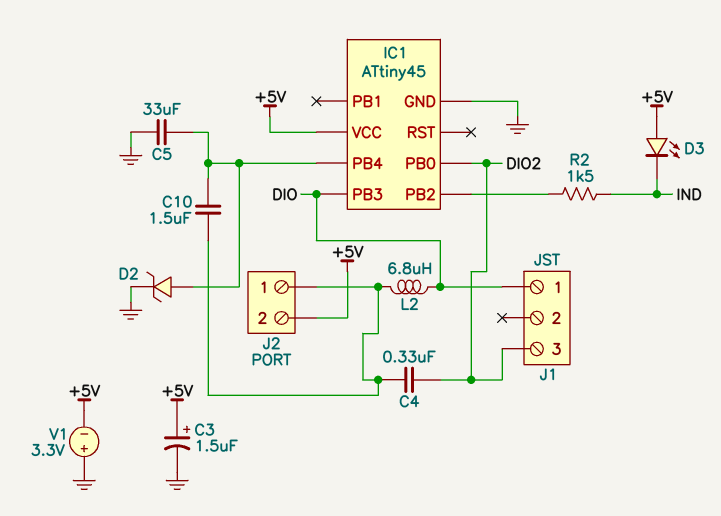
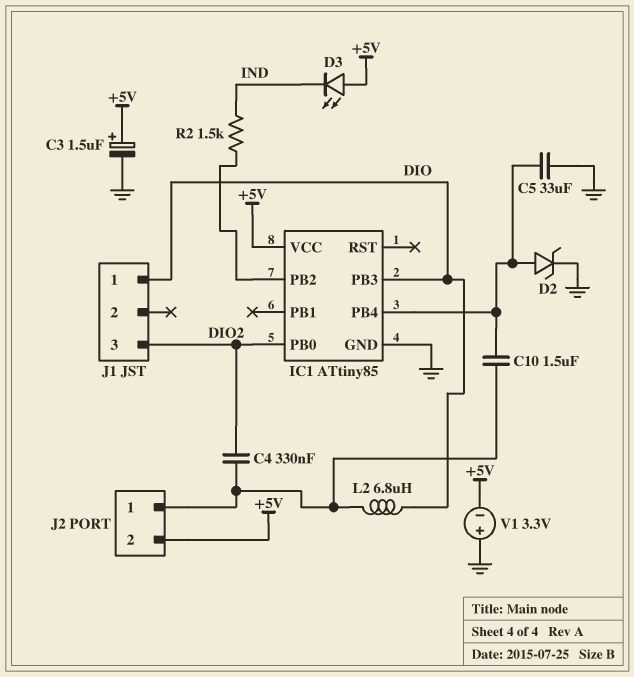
IC1: ATtiny45 -> ATtiny85

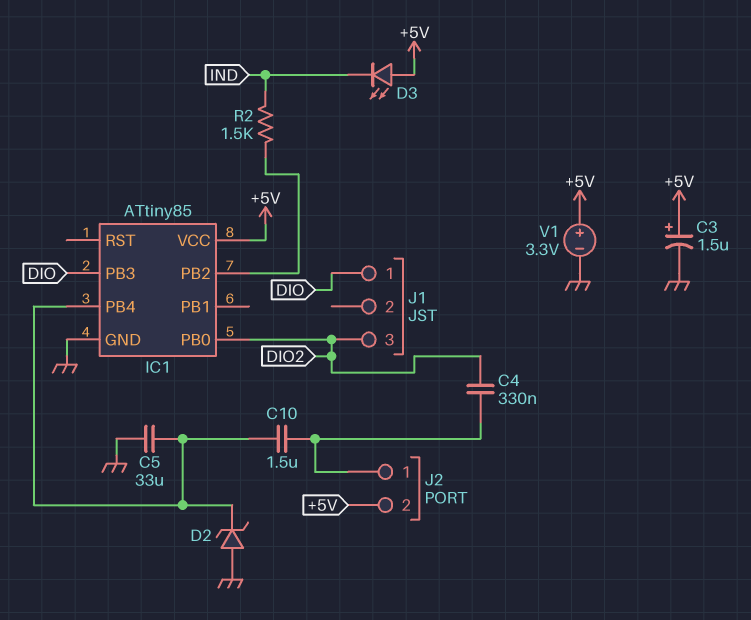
D2: zener (A IC1/PB4, K GND) -> zener (A GND, K IC1/PB4)
L2: 6.8uH (DIO, J2/1) -> none
V1: 3.3V (plus GND, minus +5V) -> 3.3V (plus +5V, minus GND)

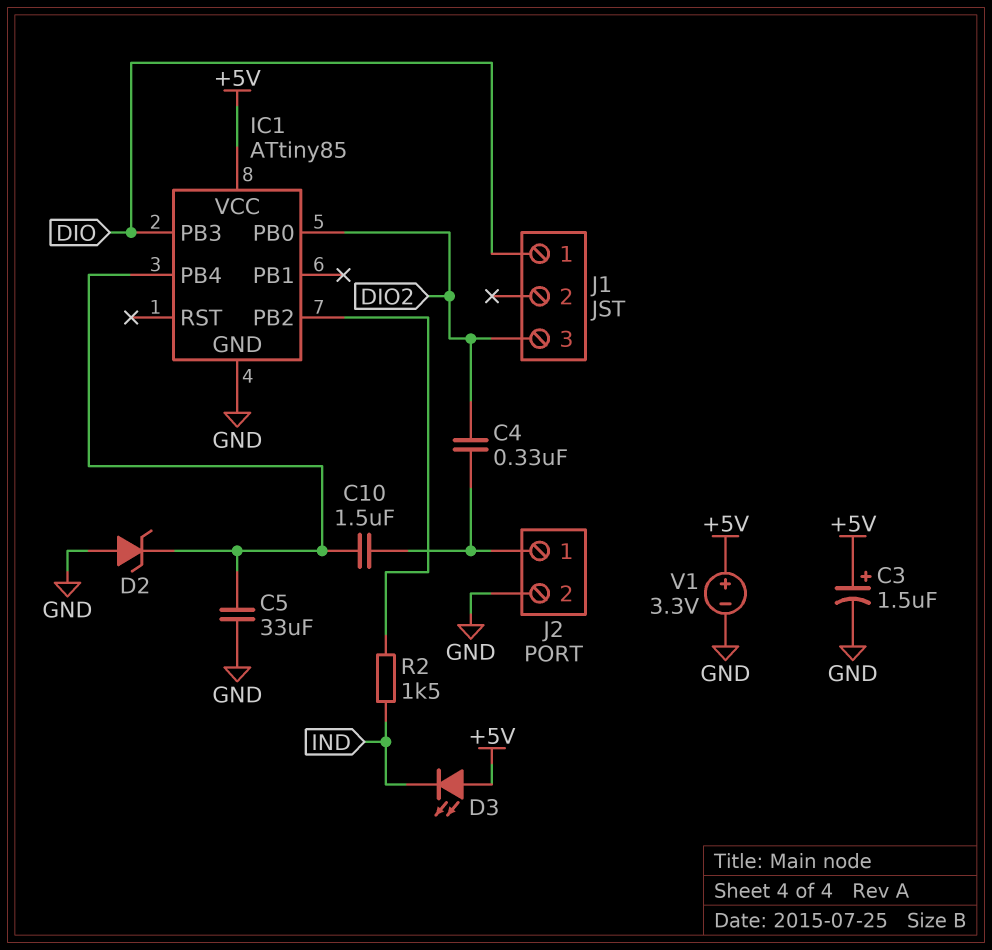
J2 pin 2: +5V -> GND

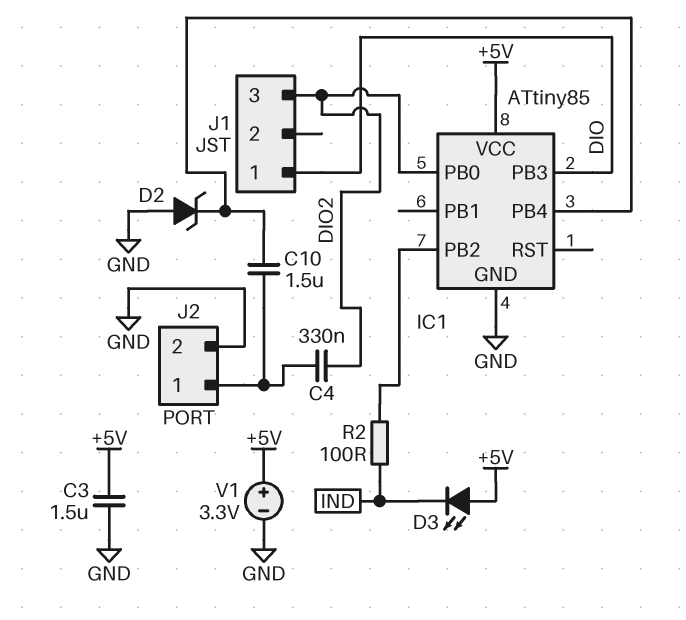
C3: 1.5uF (plus +5V, minus GND) -> 1.5uF (+5V, GND)
C5: 33uF (GND, IC1/PB4) -> none
R2: 1.5k (IC1/PB2, IND) -> 100 (IC1/PB2, IND)

